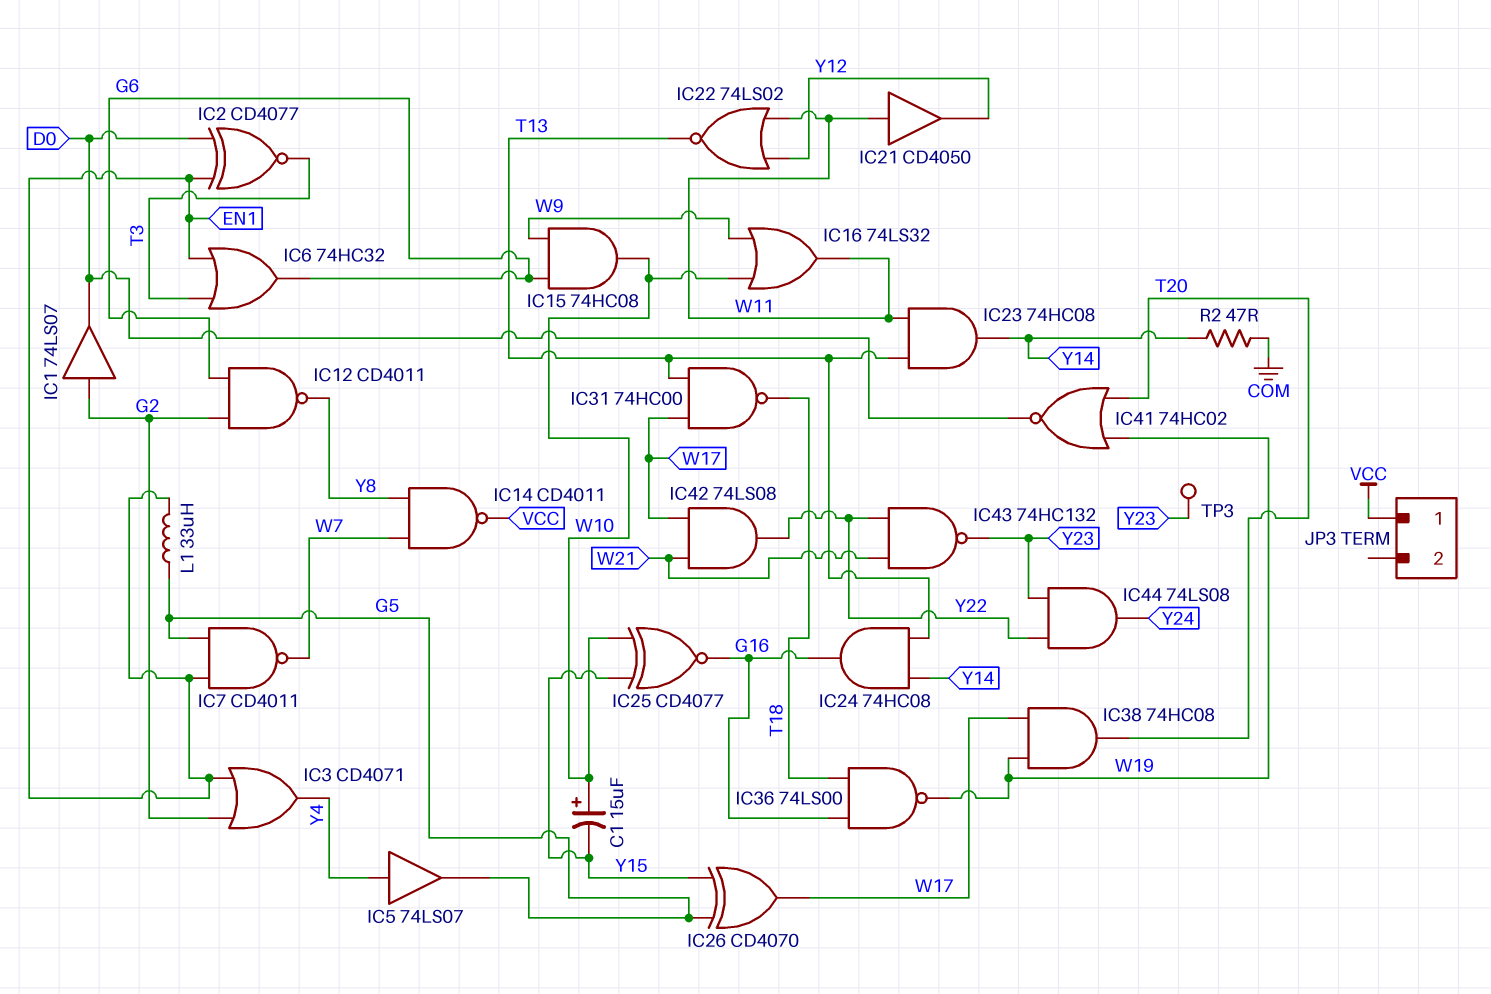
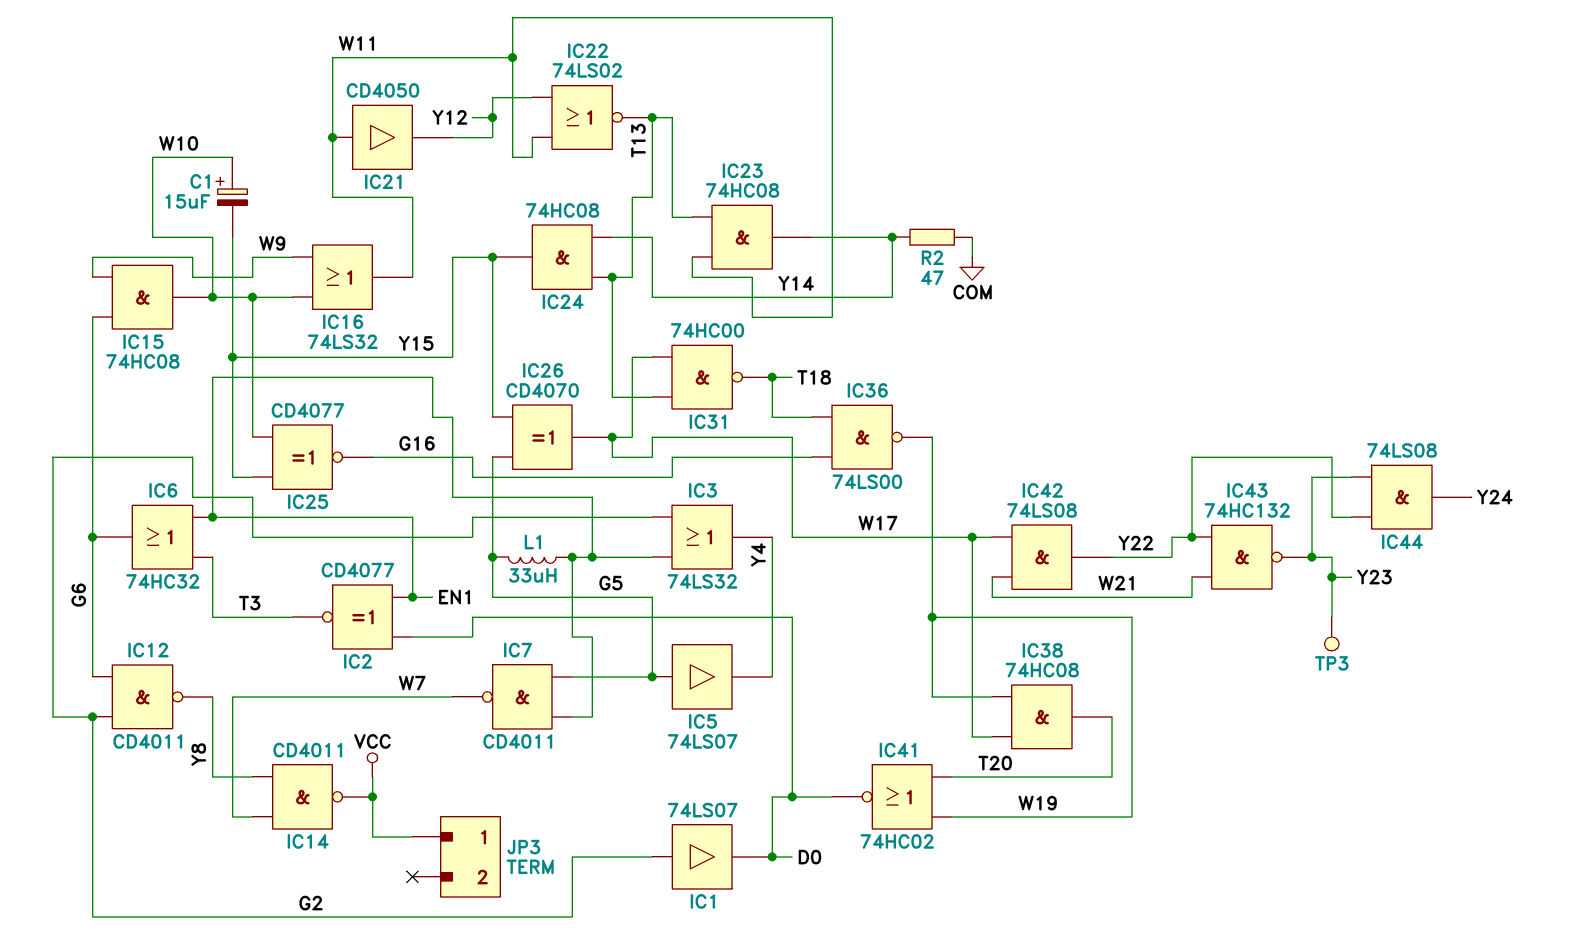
IC3: OR CD4071 (in EN1, in G2, out Y4) -> OR 74LS32 (in EN1, in G2, out Y4)
IC5: buffer 74LS07 (in Y4, out G5) -> buffer 74LS07 (in G5, out Y4)
IC24: AND 74HC08 (in T13, in Y14, out G16) -> AND 74HC08 (in T13, in Y14, out Y15)

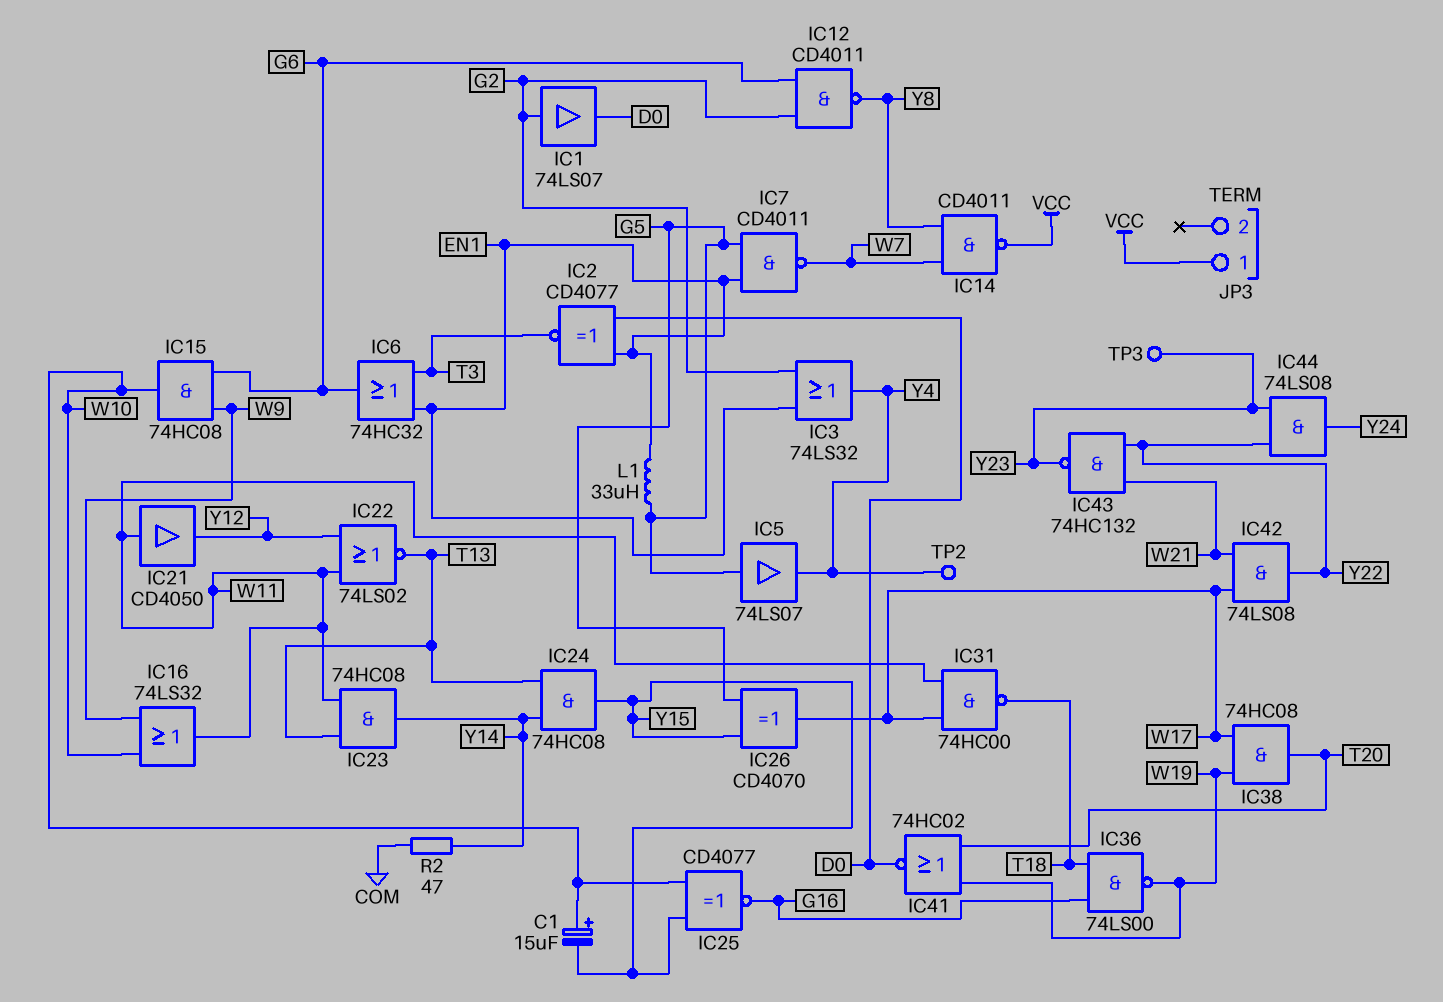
IC31: NAND 74HC00 (in T13, in W17, out T18) -> NAND 74HC00 (in W11, in W17, out T18)
TP2: none -> test point (Y4)

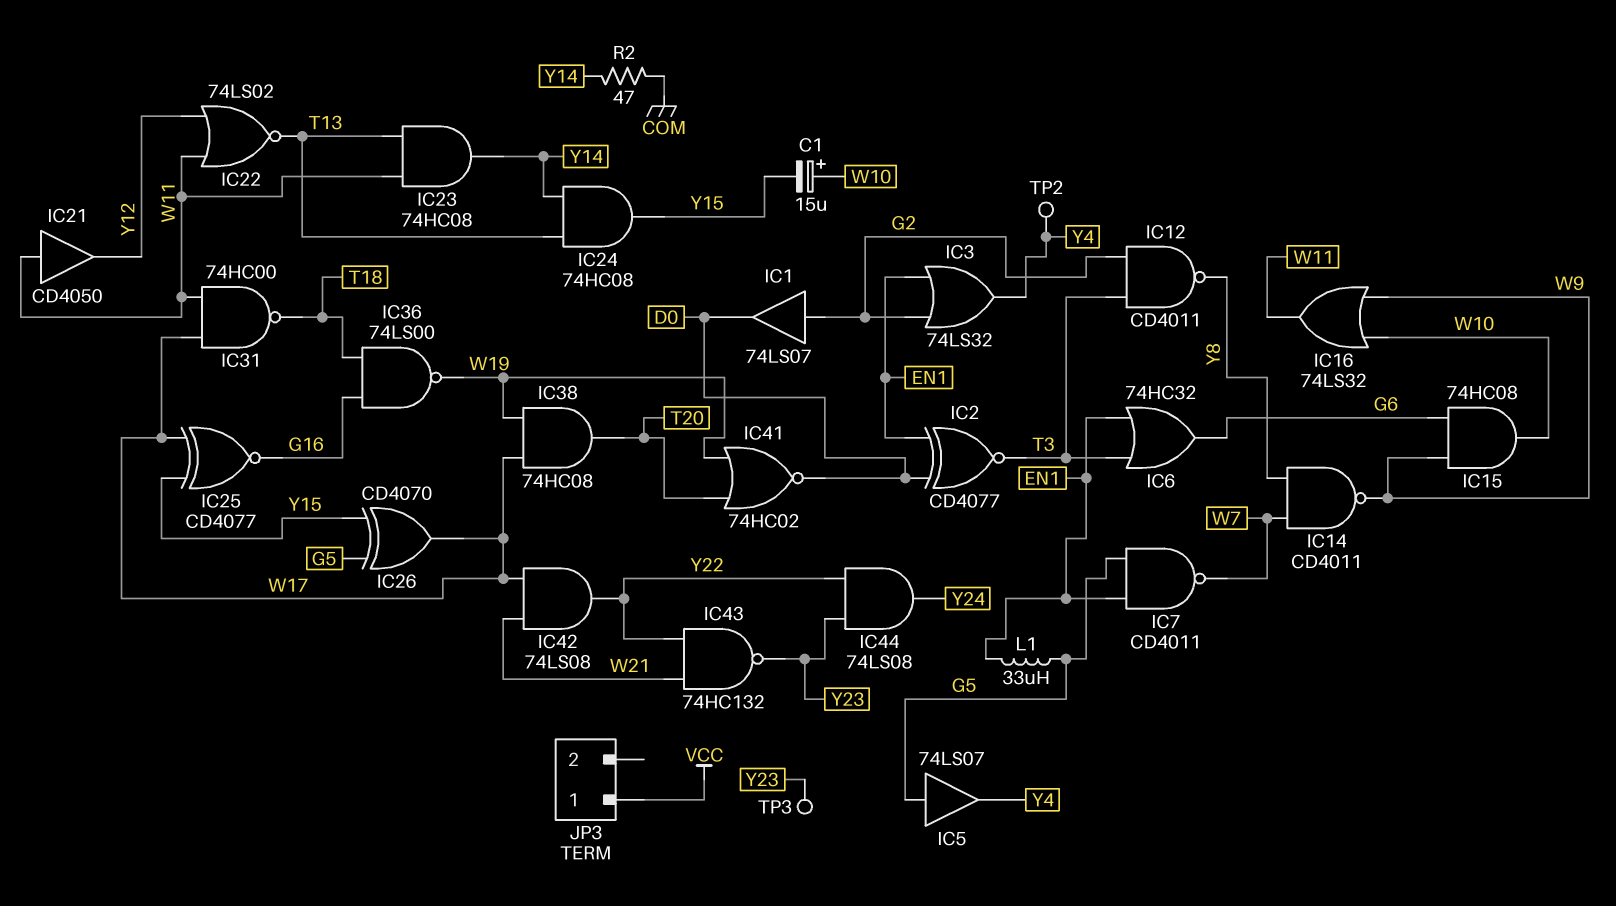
IC12: NAND CD4011 (in G2, in G6, out Y8) -> NAND CD4011 (in G2, in T3, out Y8)
IC14: NAND CD4011 (in W7, in Y8, out VCC) -> NAND CD4011 (in W7, in Y8, out W9)
IC25: XNOR CD4077 (in W10, in Y15, out G16) -> XNOR CD4077 (in W17, in Y15, out G16)

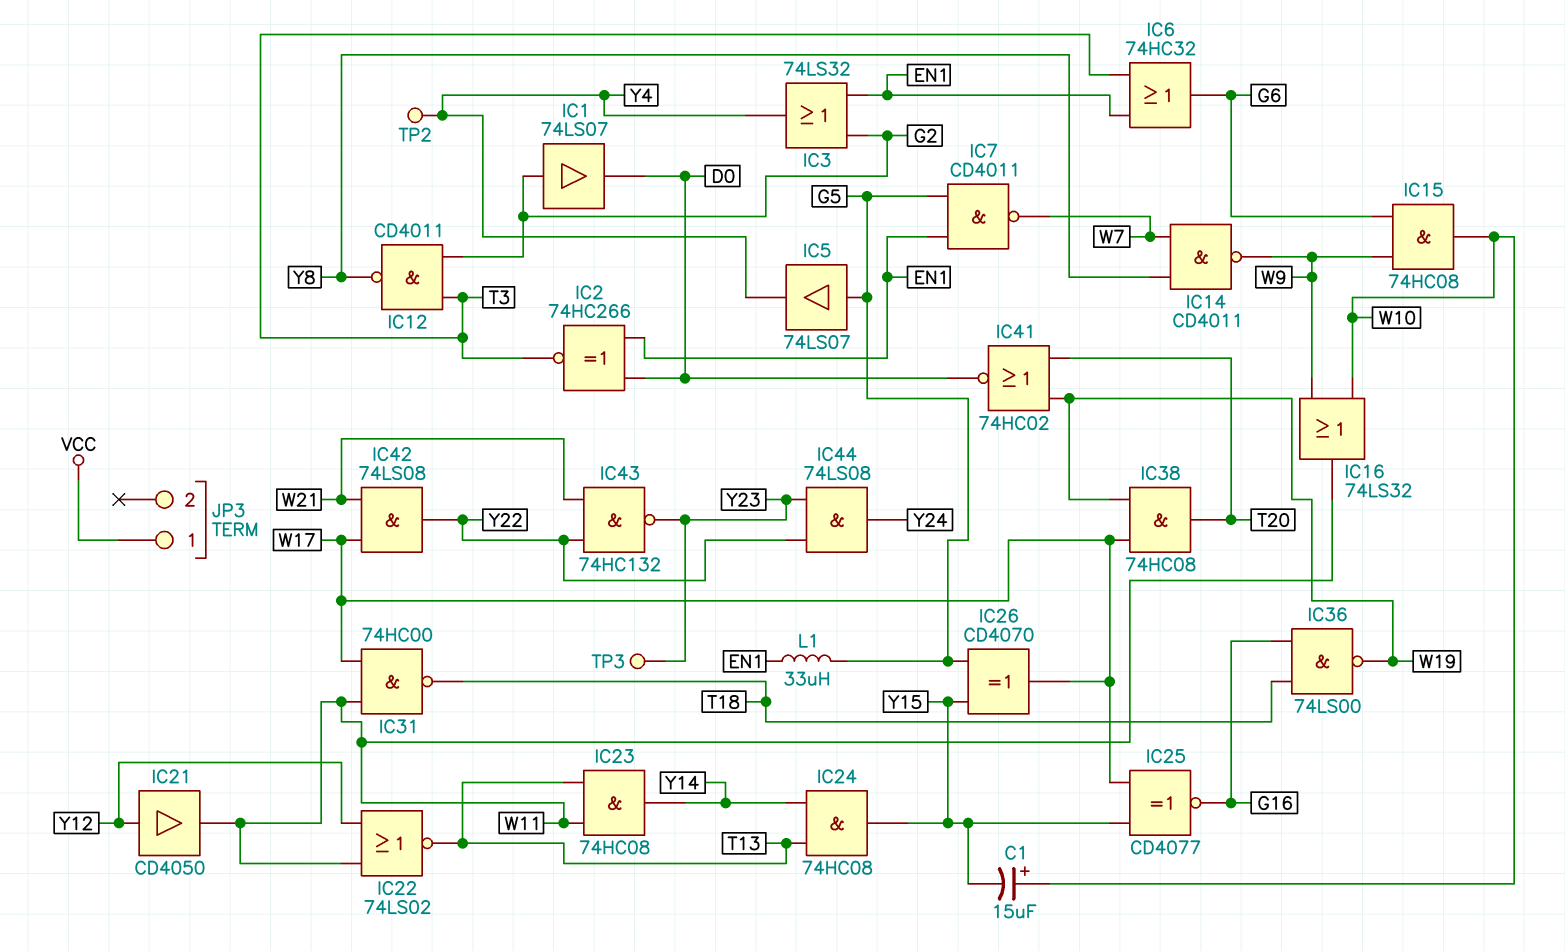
IC2: XNOR CD4077 (in D0, in EN1, out T3) -> XNOR 74HC266 (in D0, in EN1, out T3)
IC21: buffer CD4050 (in W11, out Y12) -> buffer CD4050 (in Y12, out W11)
R2: 47 (COM, Y14) -> none

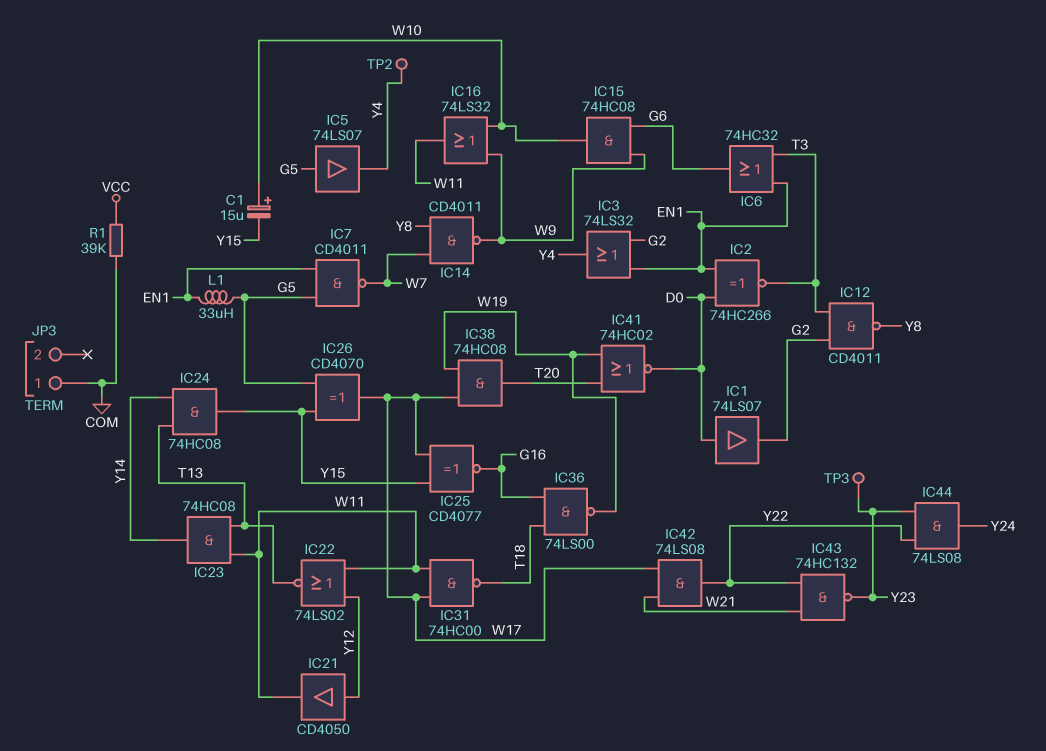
IC1: buffer 74LS07 (in G2, out D0) -> buffer 74LS07 (in D0, out G2)
JP3 pin 1: VCC -> COM
R1: none -> 39k (COM, VCC)

